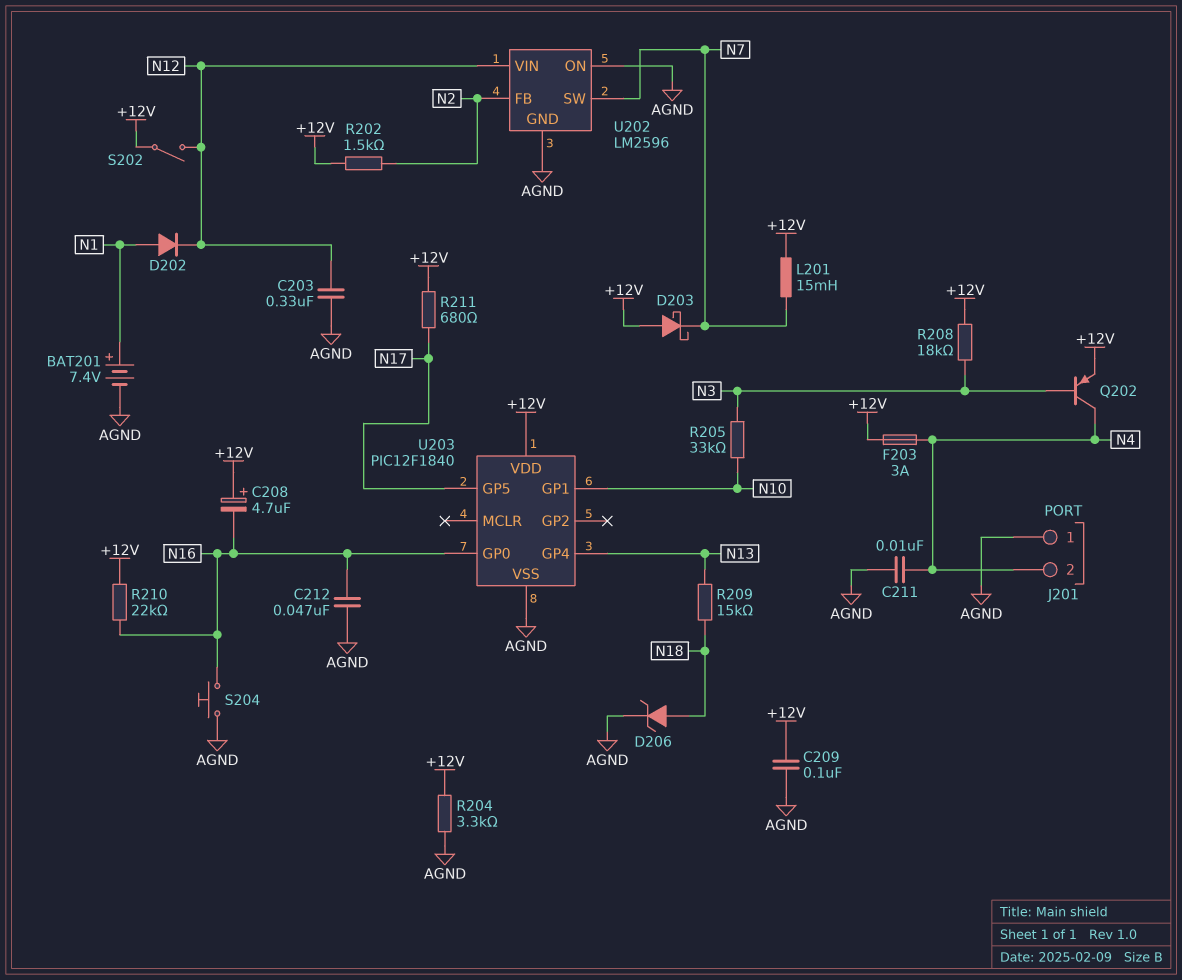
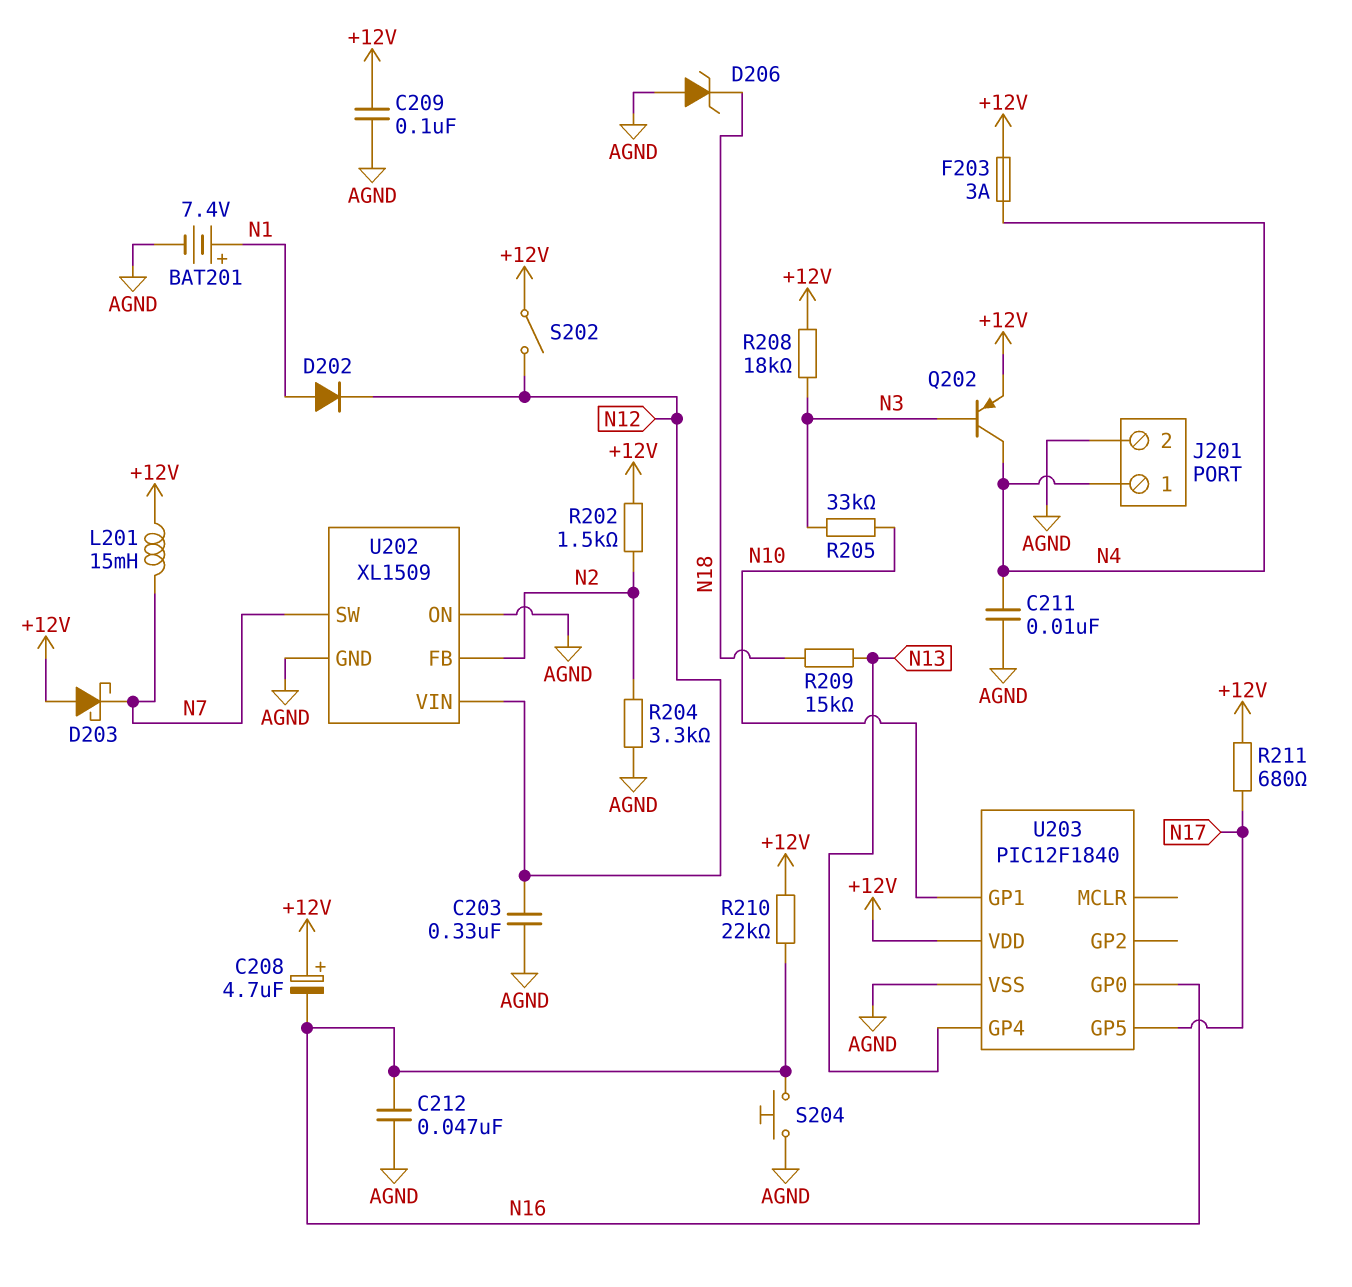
D206: zener (A N18, K AGND) -> zener (A AGND, K N18)
J201 pin 1: AGND -> N4
J201 pin 2: N4 -> AGND
R204: 3.3k (+12V, AGND) -> 3.3k (AGND, N2)
U202: LM2596 -> XL1509

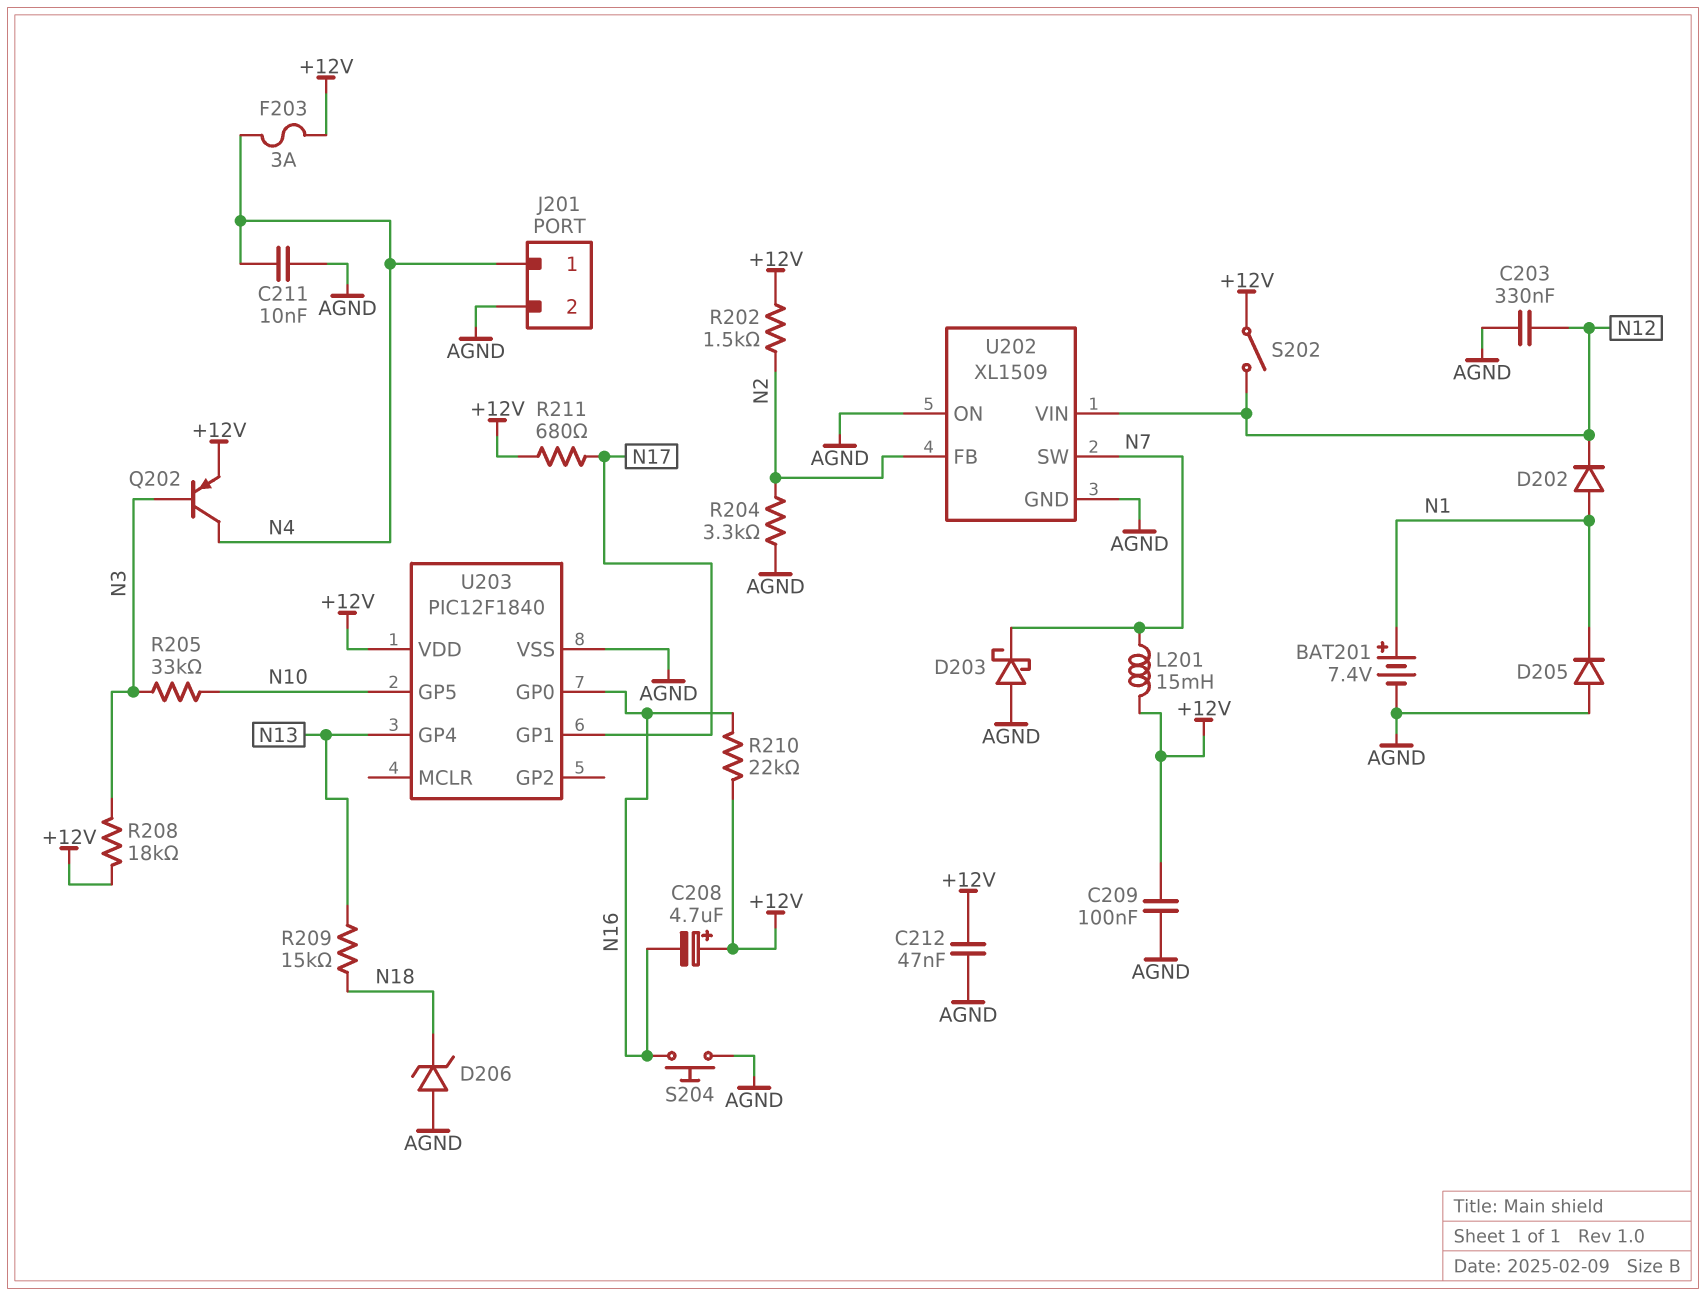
C212: 47nF (AGND, N16) -> 47nF (+12V, AGND)
D203: schottky (A +12V, K N7) -> schottky (A AGND, K N7)
D205: none -> diode (A AGND, K N1)
U203 pin GP1: N10 -> N17
U203 pin GP5: N17 -> N10

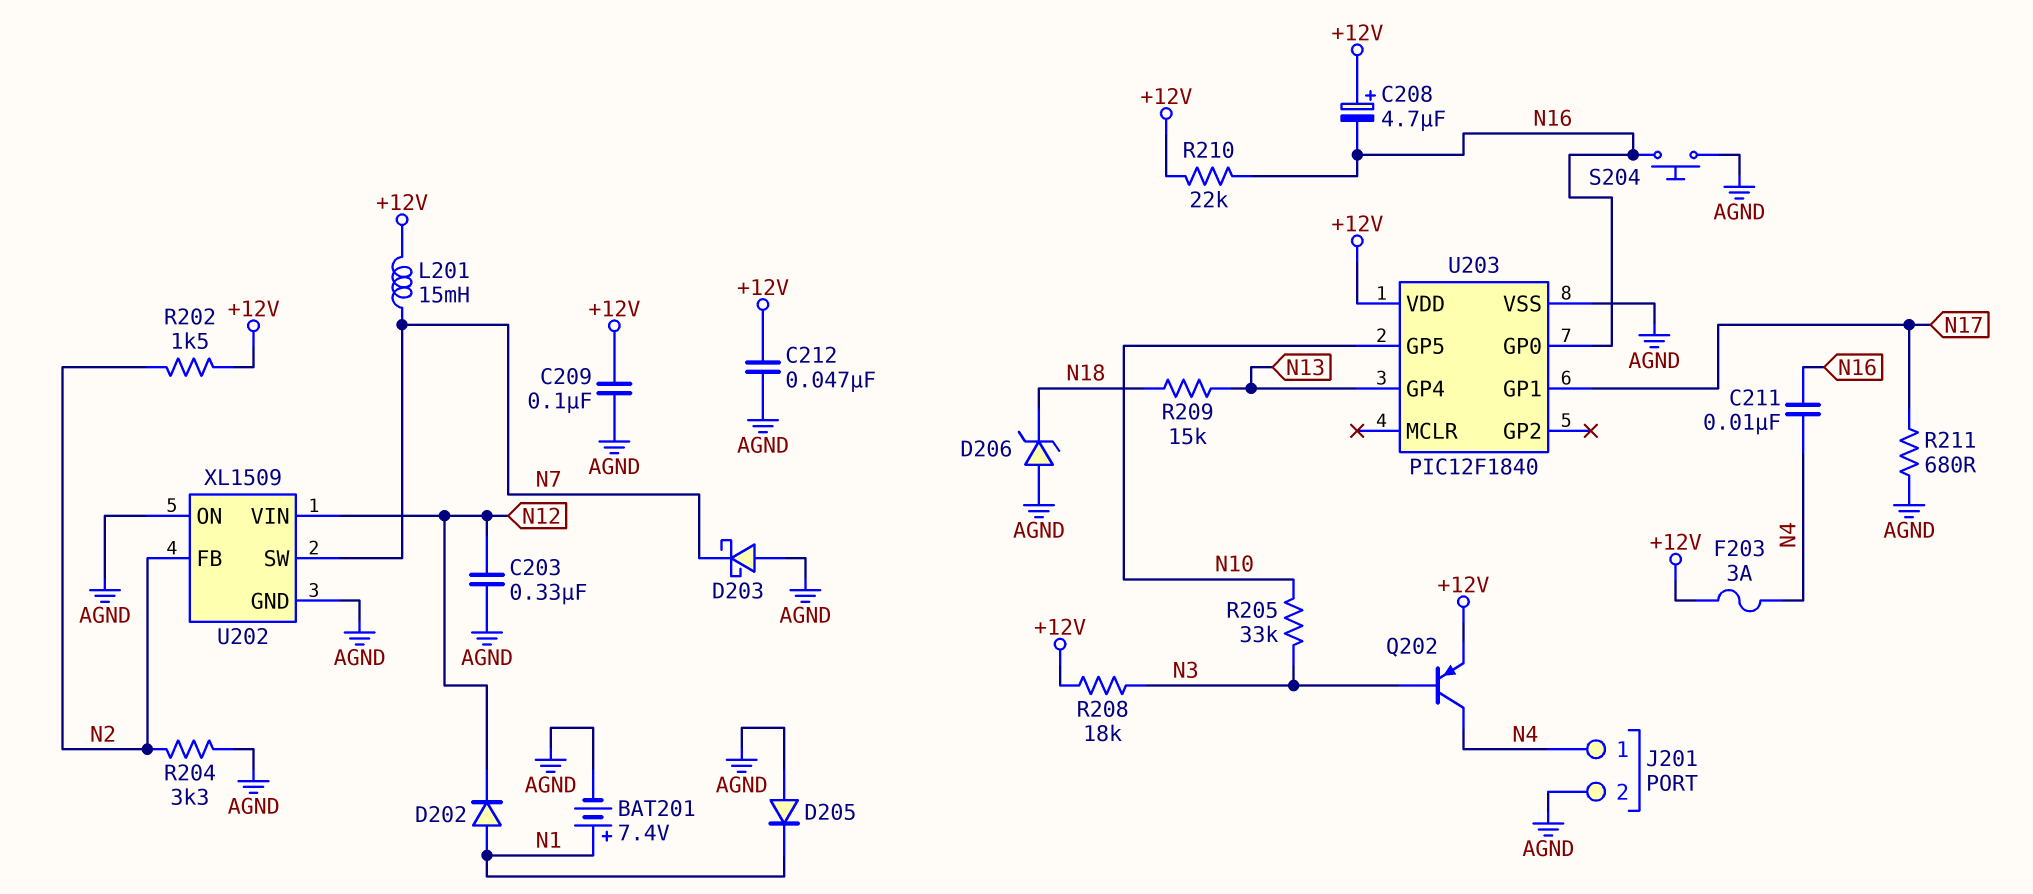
C211: 10nF (AGND, N4) -> 10nF (N4, N16)
R211: 680 (+12V, N17) -> 680 (AGND, N17)
S202: switch (+12V, N12) -> none

